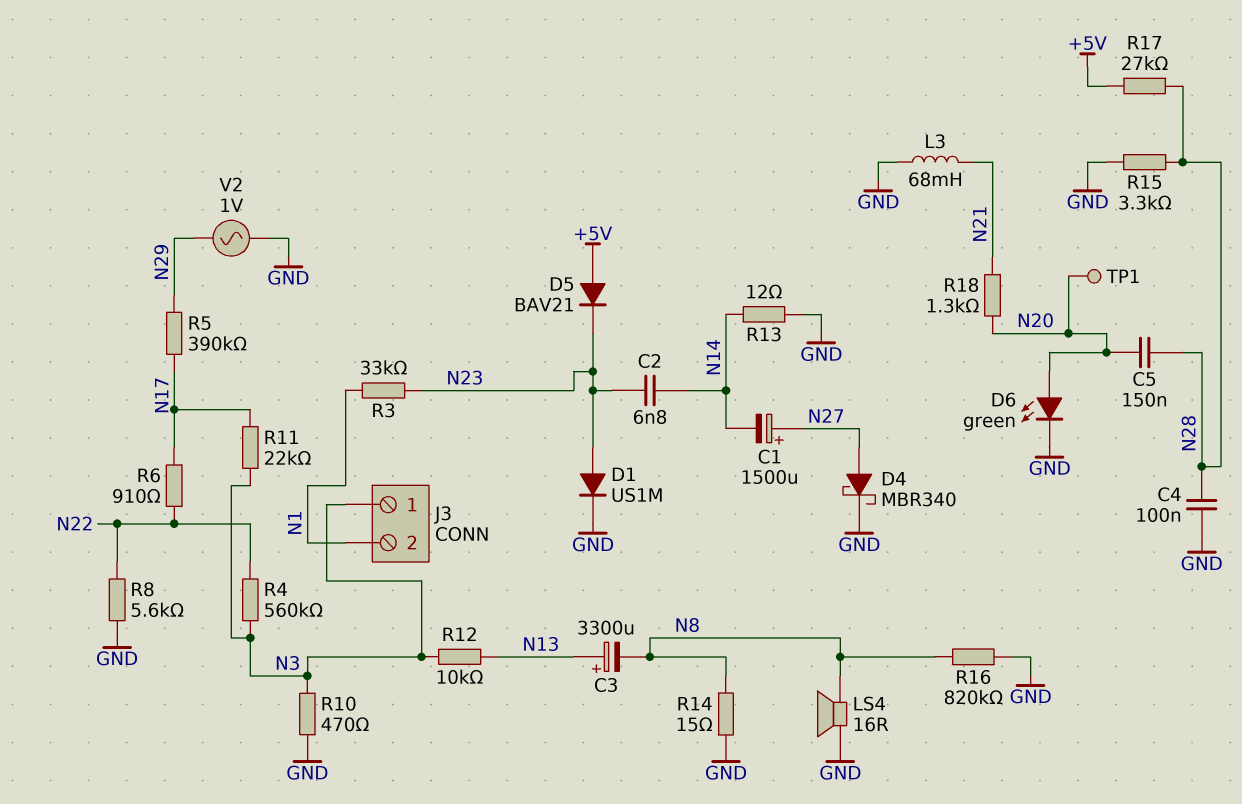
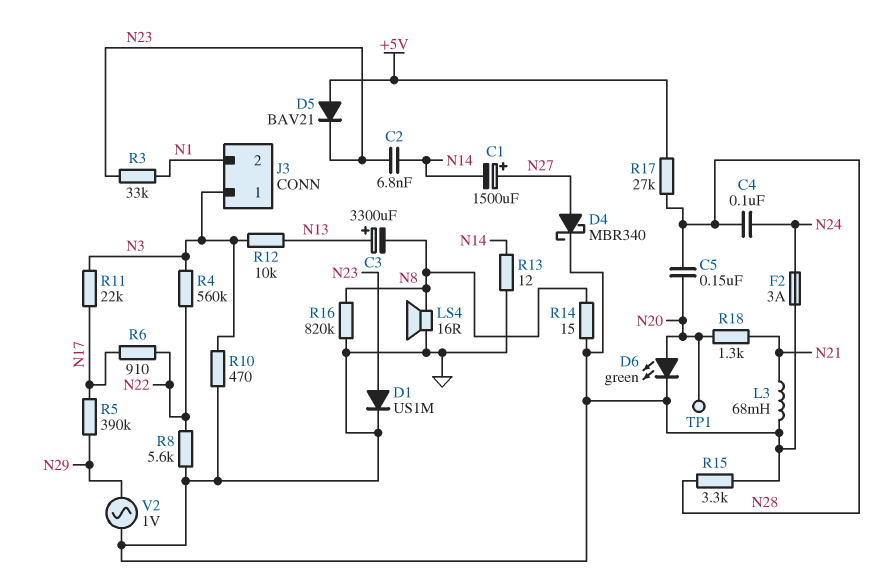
C4: 100nF (GND, N28) -> 100nF (N24, N28)
F2: none -> 3A (GND, N24)

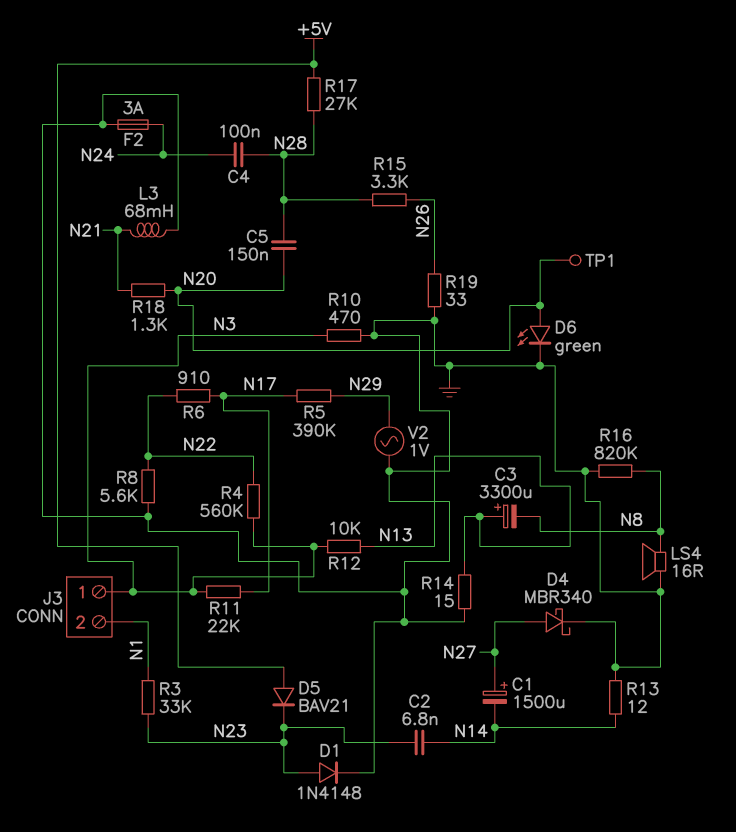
D1: diode US1M (A N23, K GND) -> diode 1N4148 (A N23, K GND)
R14: 15 (GND, N8) -> 15 (GND, N13)
R15: 3.3k (GND, N28) -> 3.3k (N26, N28)
R19: none -> 33 (GND, N26)

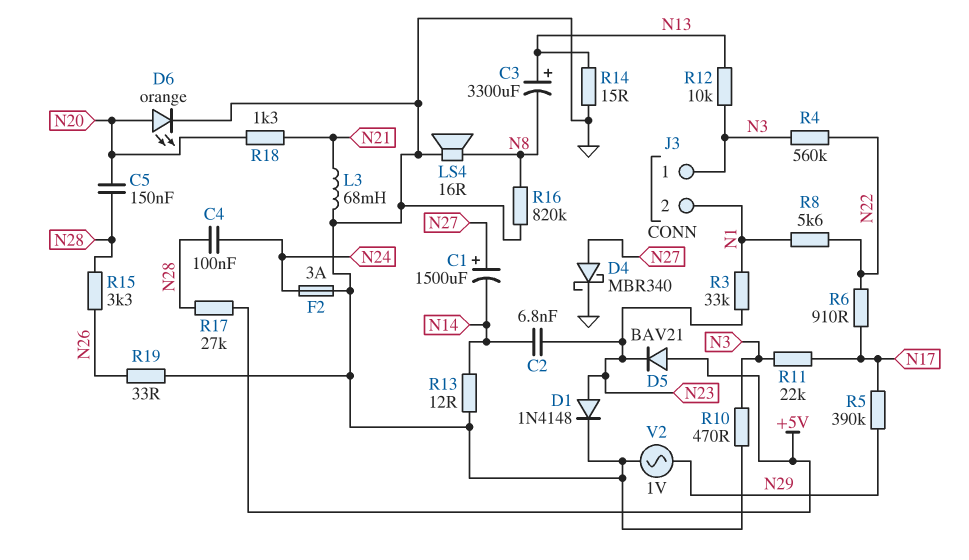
D6: LED green (A N20, K GND) -> LED orange (A N20, K GND)
R8: 5.6k (GND, N22) -> 5.6k (N1, N22)
TP1: test point (N20) -> none

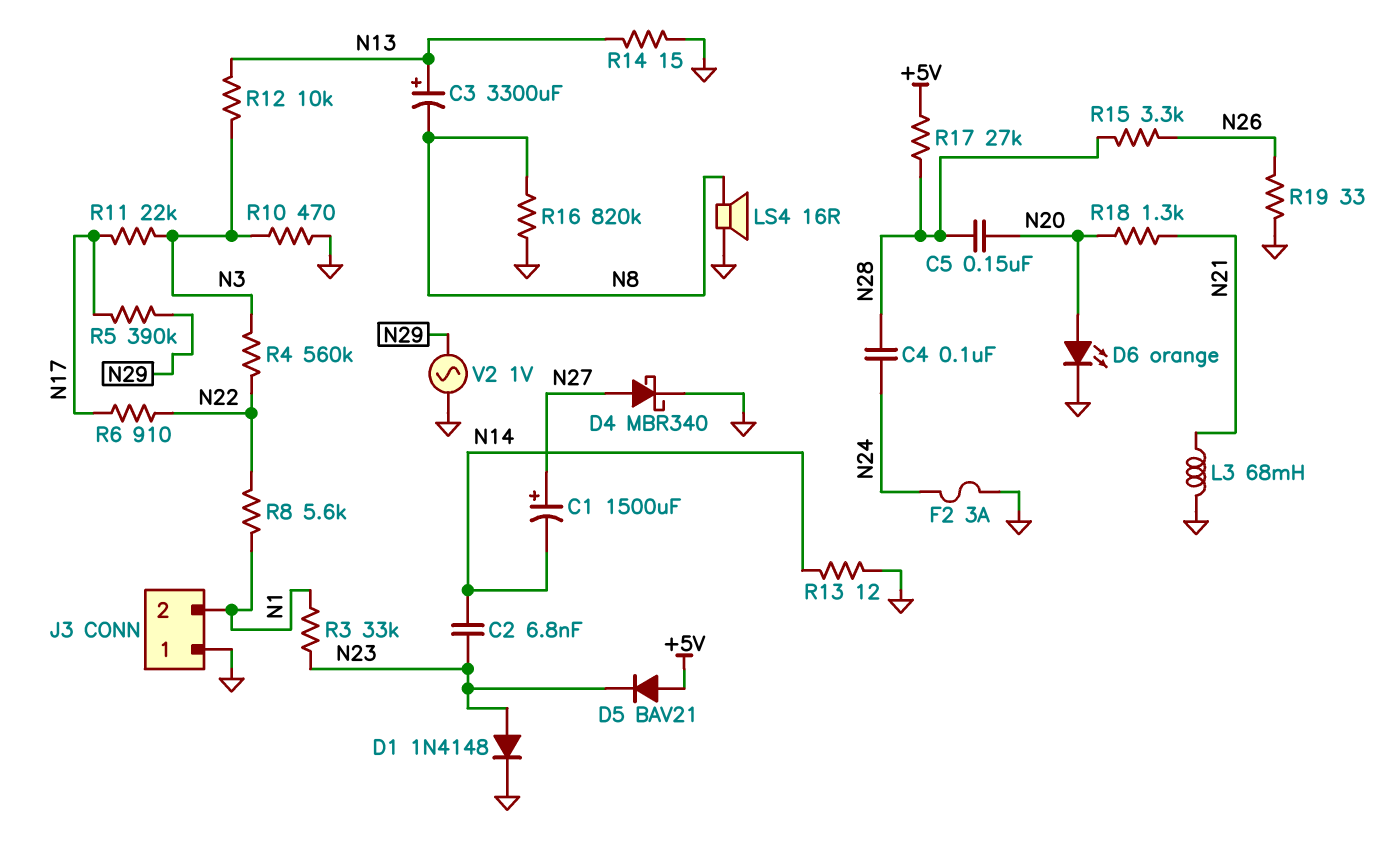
J3 pin 1: N3 -> GND

